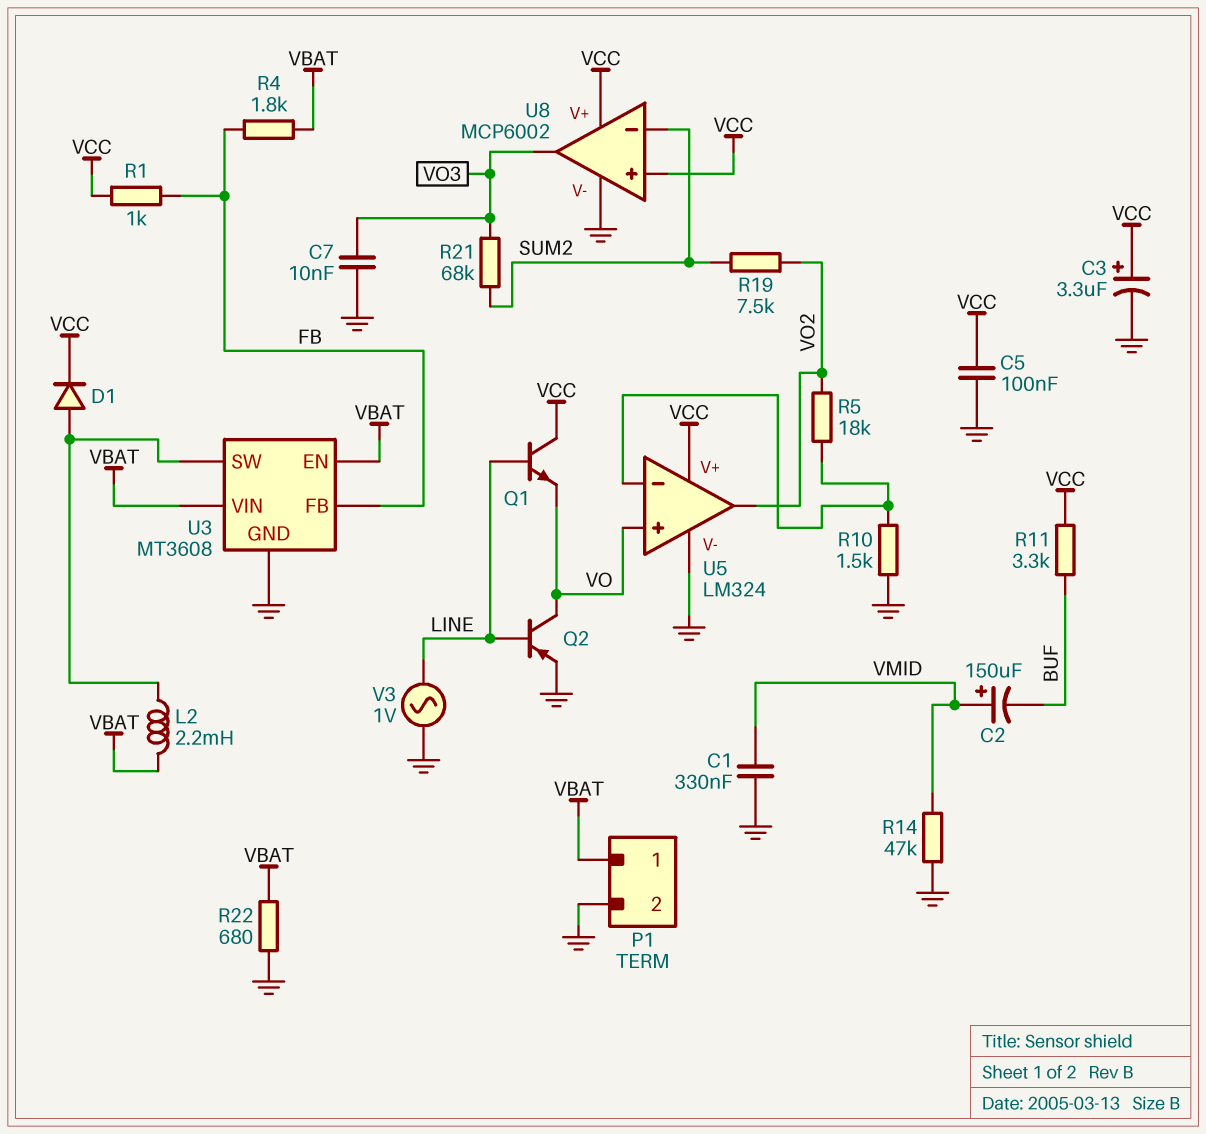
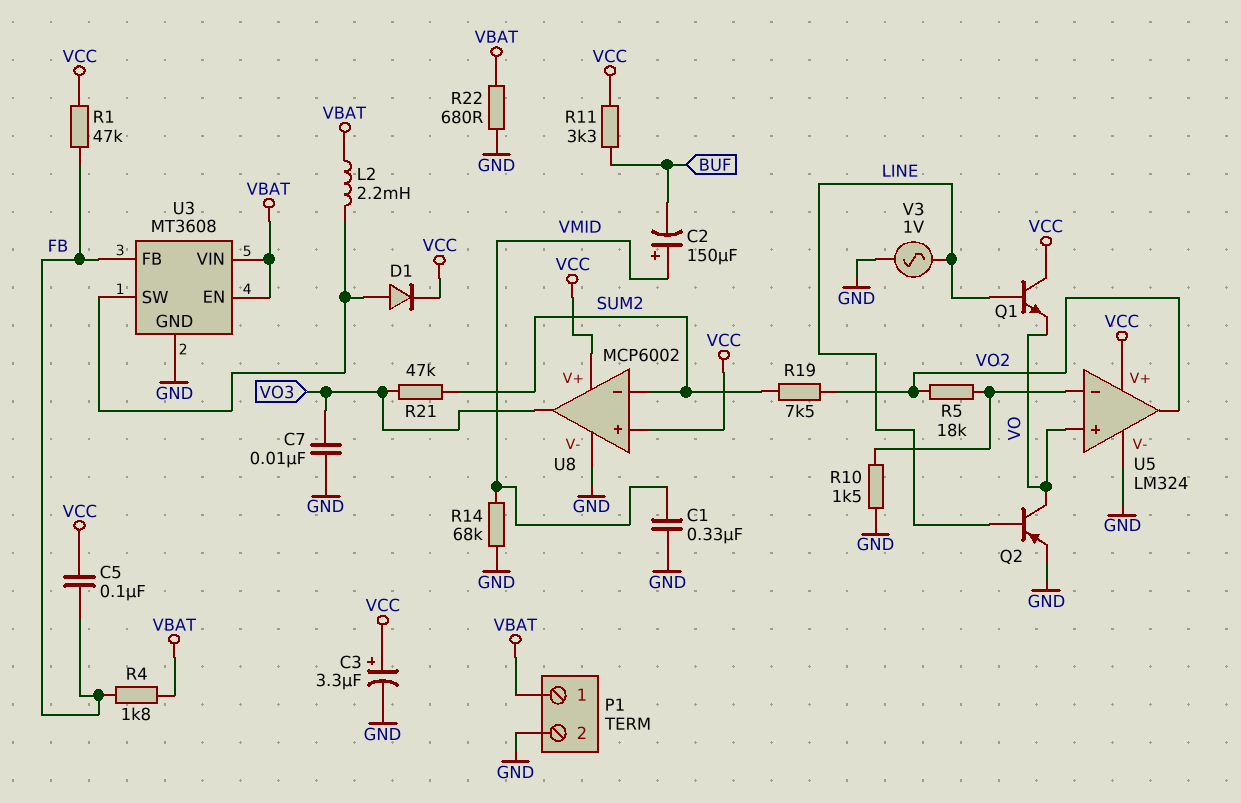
C5: 100nF (GND, VCC) -> 100nF (FB, VCC)
R1: 1k (FB, VCC) -> 47k (FB, VCC)
R14: 47k (GND, VMID) -> 68k (GND, VMID)
R21: 68k (SUM2, VO3) -> 47k (SUM2, VO3)

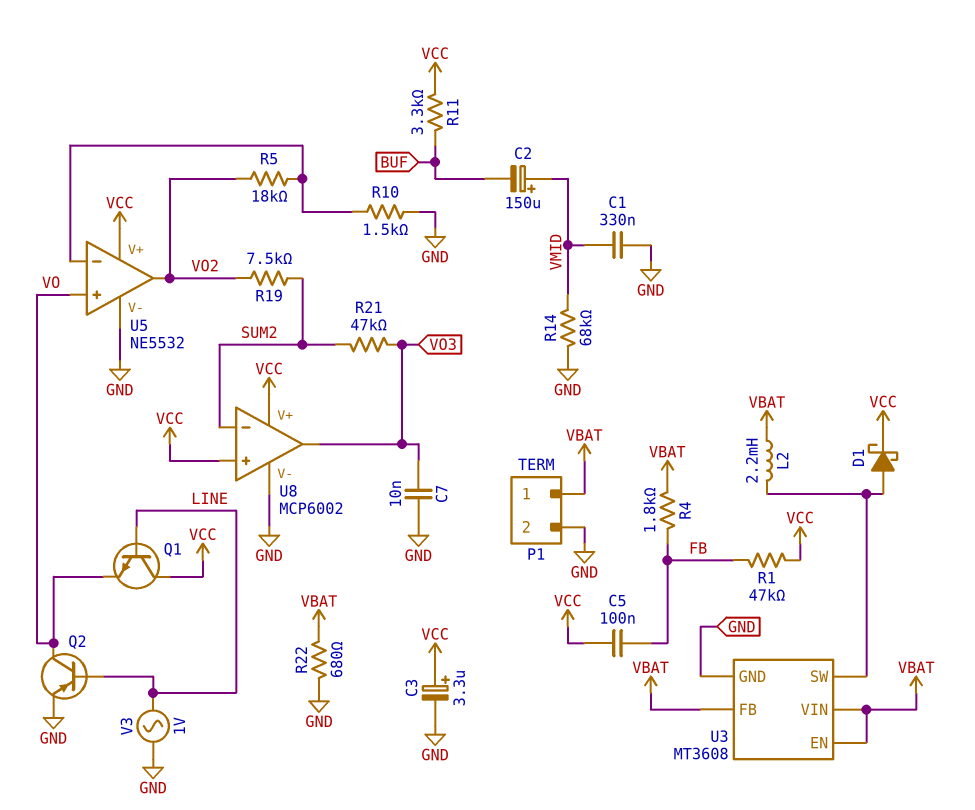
D1: diode (A U3/SW, K VCC) -> schottky (A U3/SW, K VCC)
U3 pin FB: FB -> VBAT
U5: LM324 -> NE5532

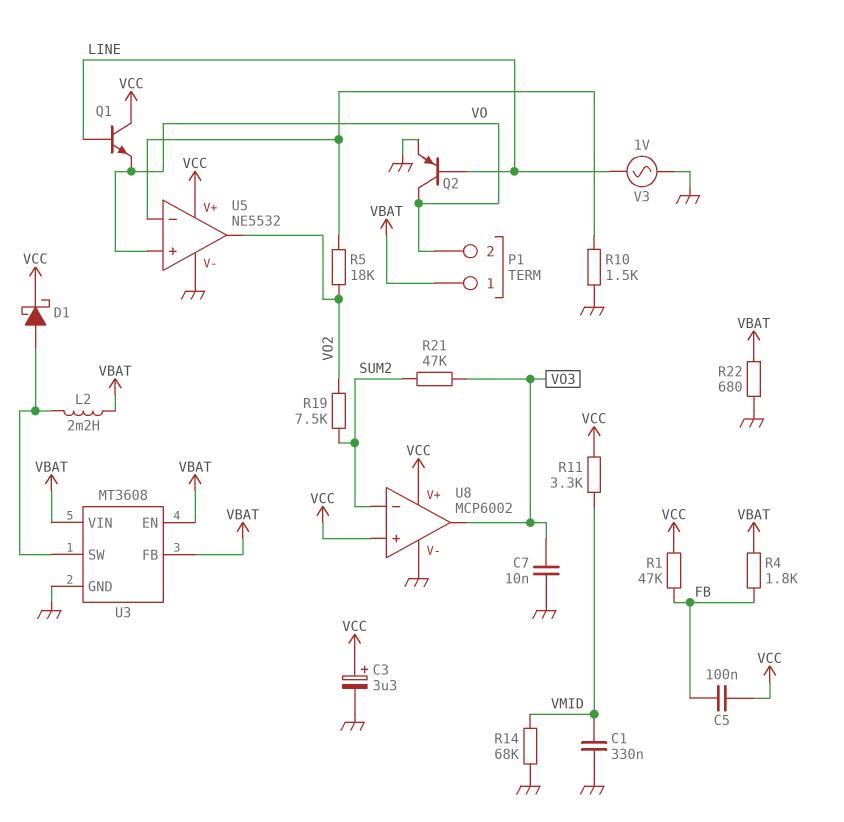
C2: 150uF (plus VMID, minus BUF) -> none
P1 pin 2: GND -> VO
R11: 3.3k (BUF, VCC) -> 3.3k (VCC, VMID)

